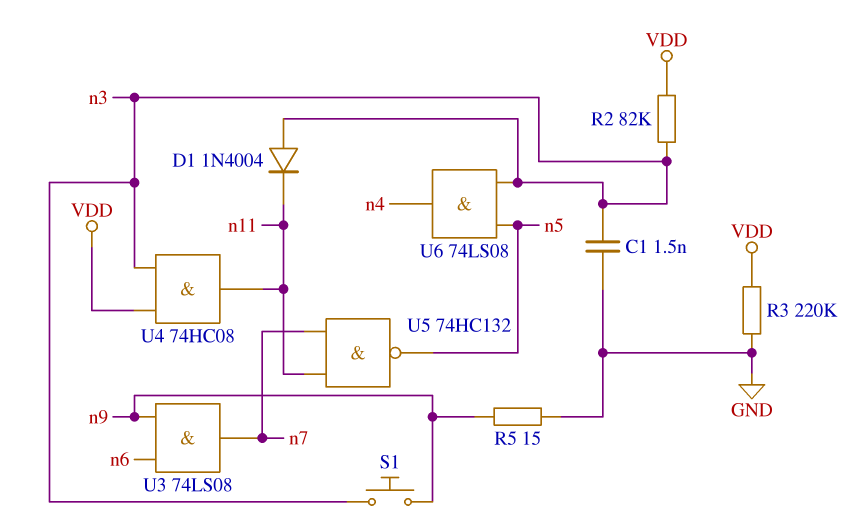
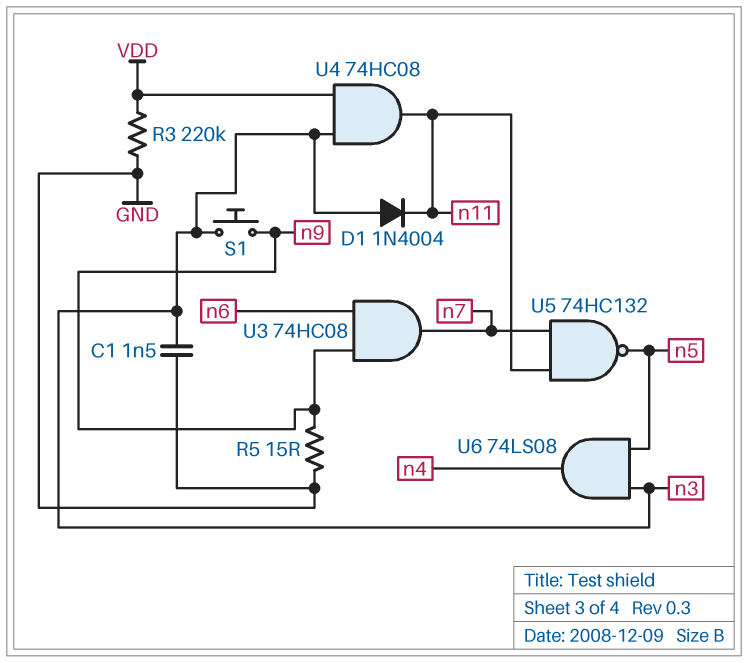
R2: 82k (VDD, n3) -> none
U3: AND 74LS08 (in n6, in n9, out n7) -> AND 74HC08 (in n6, in n9, out n7)

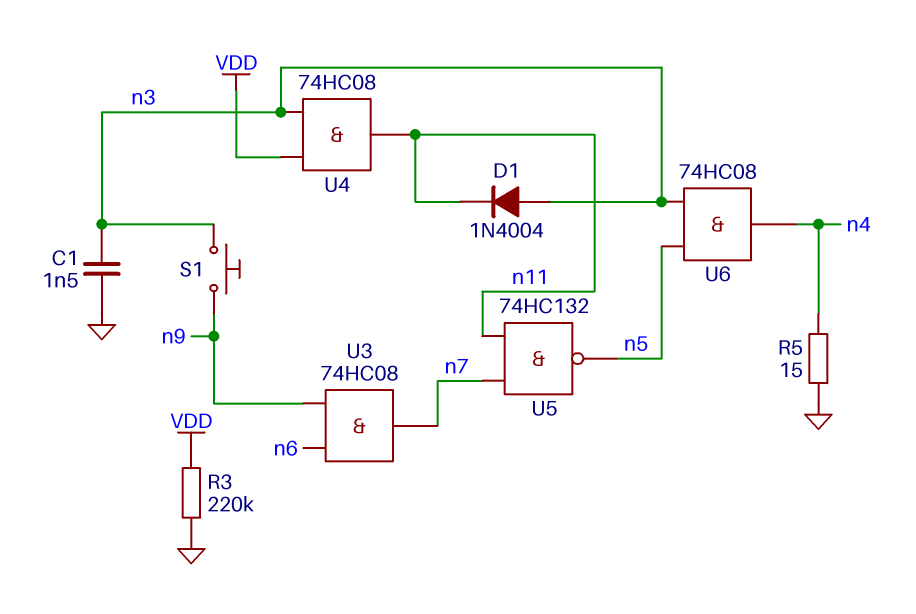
R5: 15 (GND, n9) -> 15 (GND, n4)
U6: AND 74LS08 (in n3, in n5, out n4) -> AND 74HC08 (in n3, in n5, out n4)

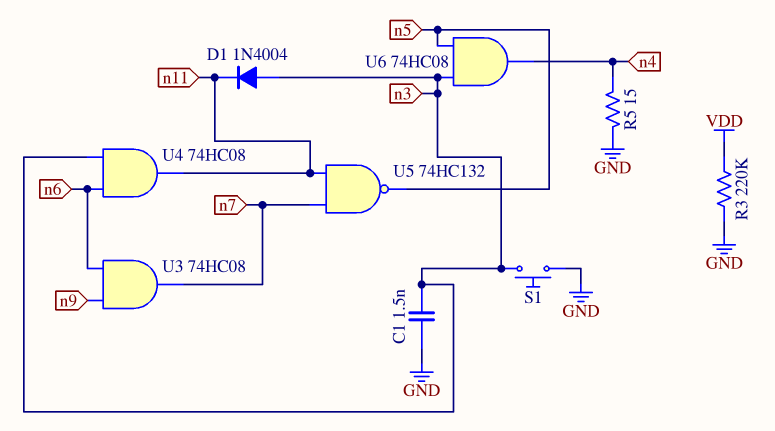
S1: button (n3, n9) -> button (GND, n3)
U4: AND 74HC08 (in VDD, in n3, out n11) -> AND 74HC08 (in n3, in n6, out n11)

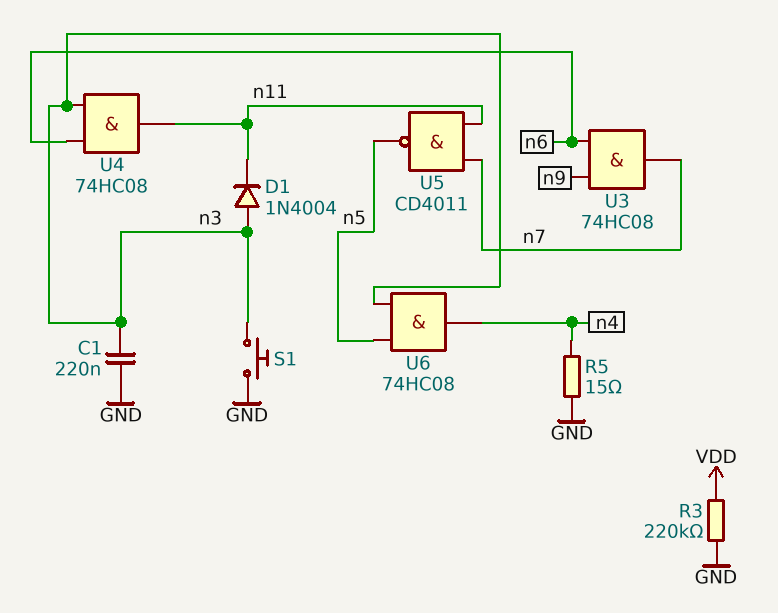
C1: 1.5nF (GND, n3) -> 220nF (GND, n3)
U5: NAND 74HC132 (in n7, in n11, out n5) -> NAND CD4011 (in n7, in n11, out n5)

